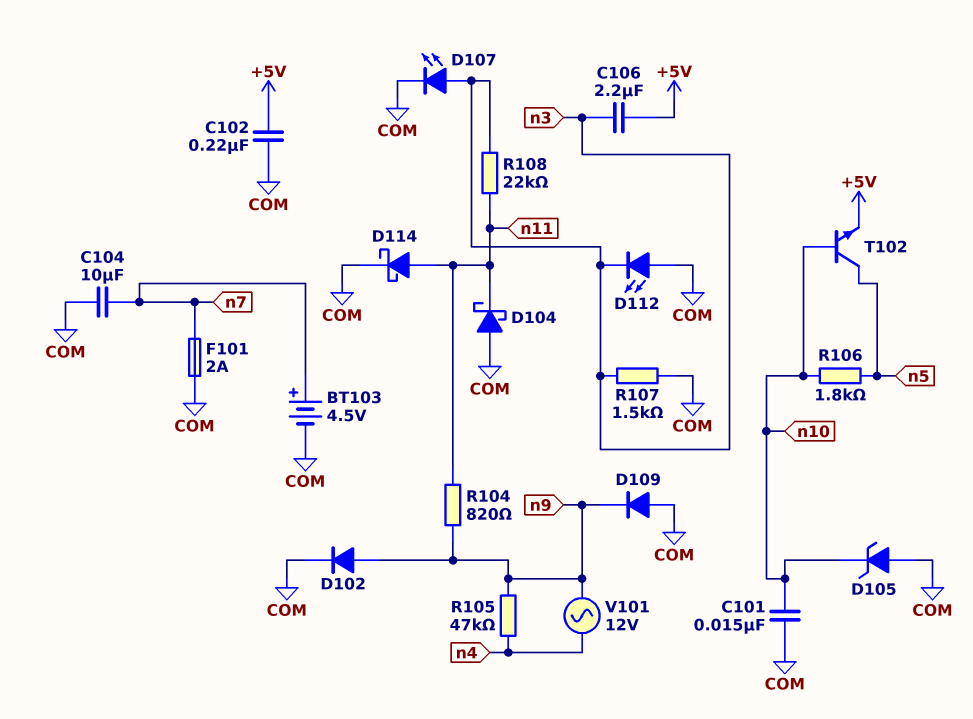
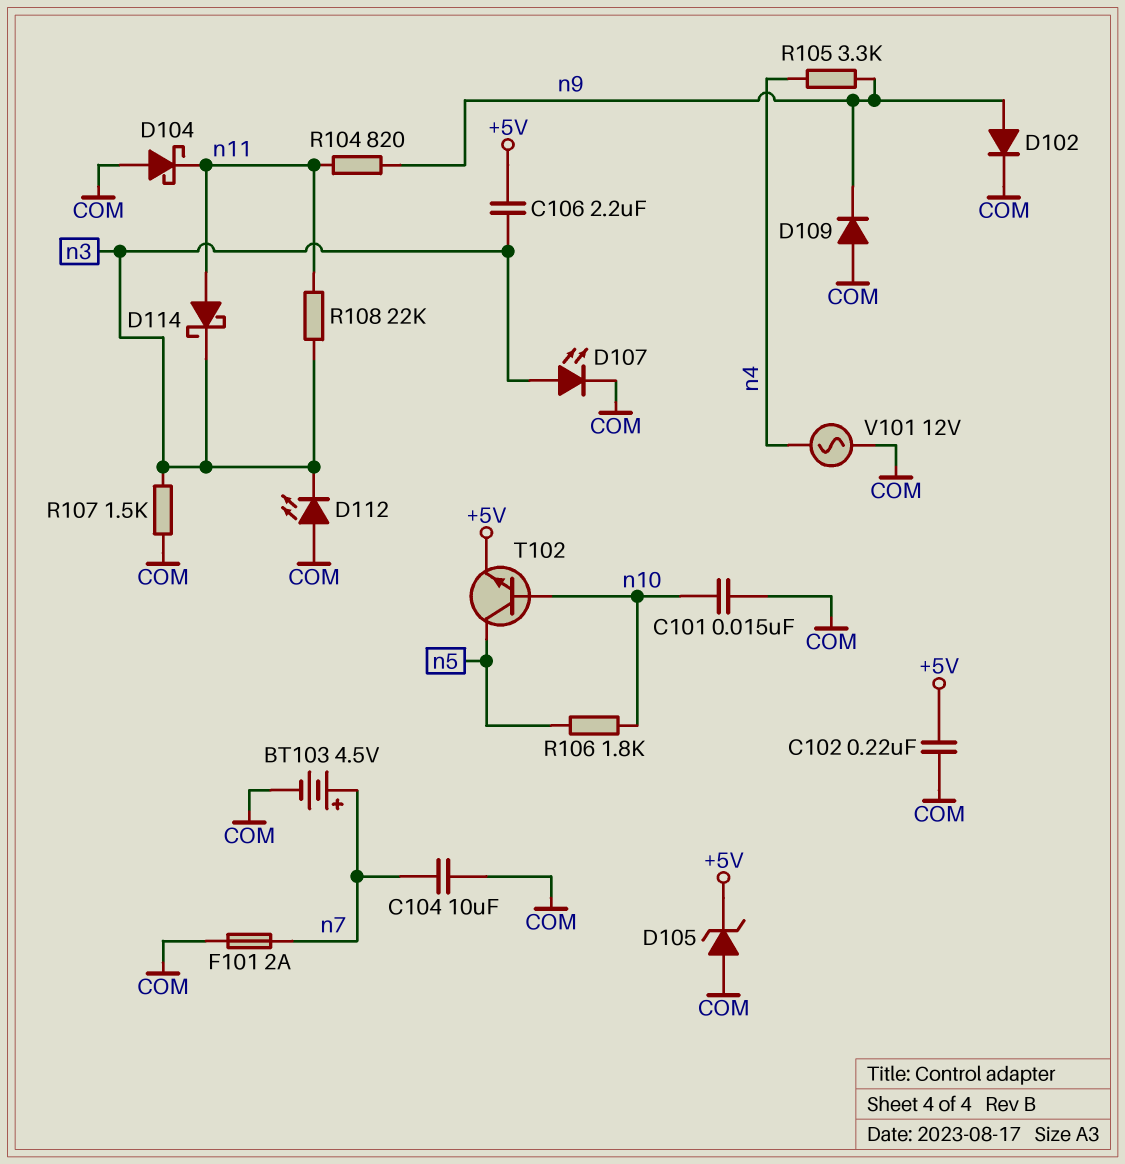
D105: zener (A COM, K n10) -> zener (A COM, K +5V)
D114: schottky (A n11, K COM) -> schottky (A n11, K n3)
R105: 47k (n4, n9) -> 3.3k (n4, n9)
V101: AC 12V (n4, n9) -> AC 12V (COM, n4)

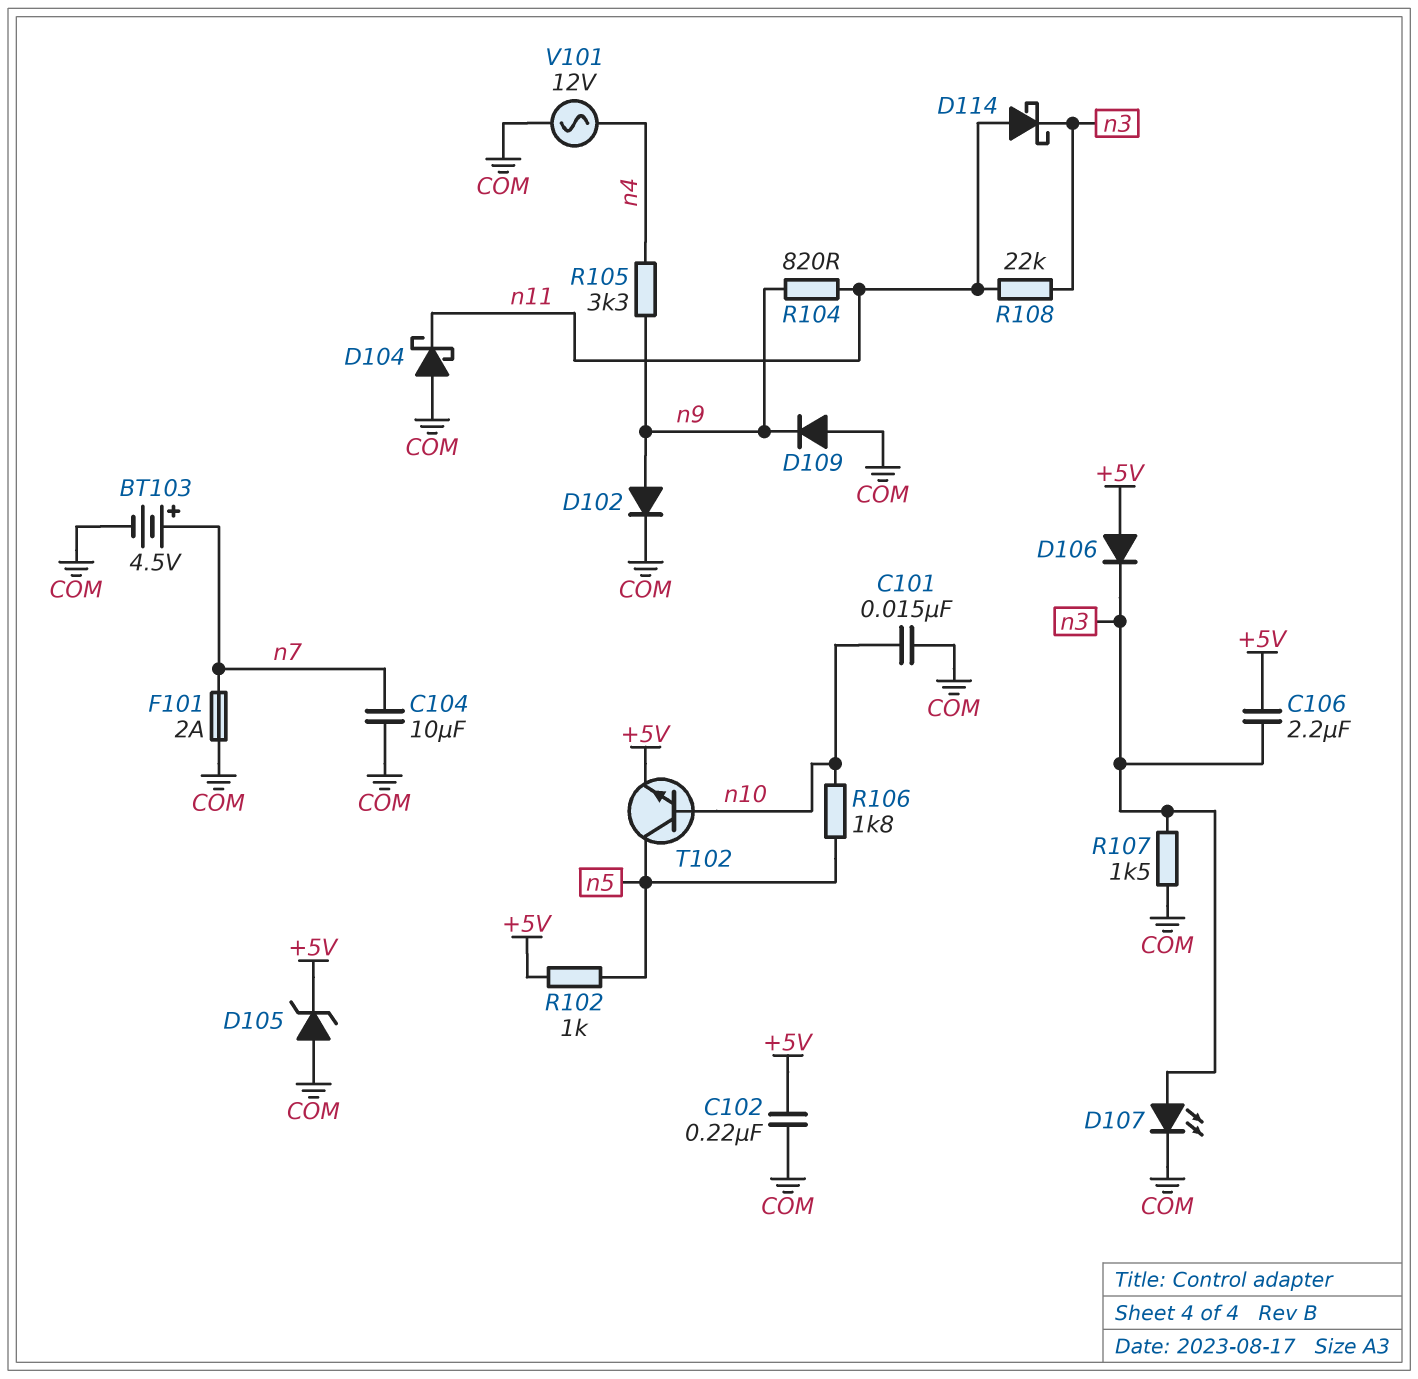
D106: none -> diode (A +5V, K n3)
D112: LED (A COM, K n3) -> none
R102: none -> 1k (+5V, n5)

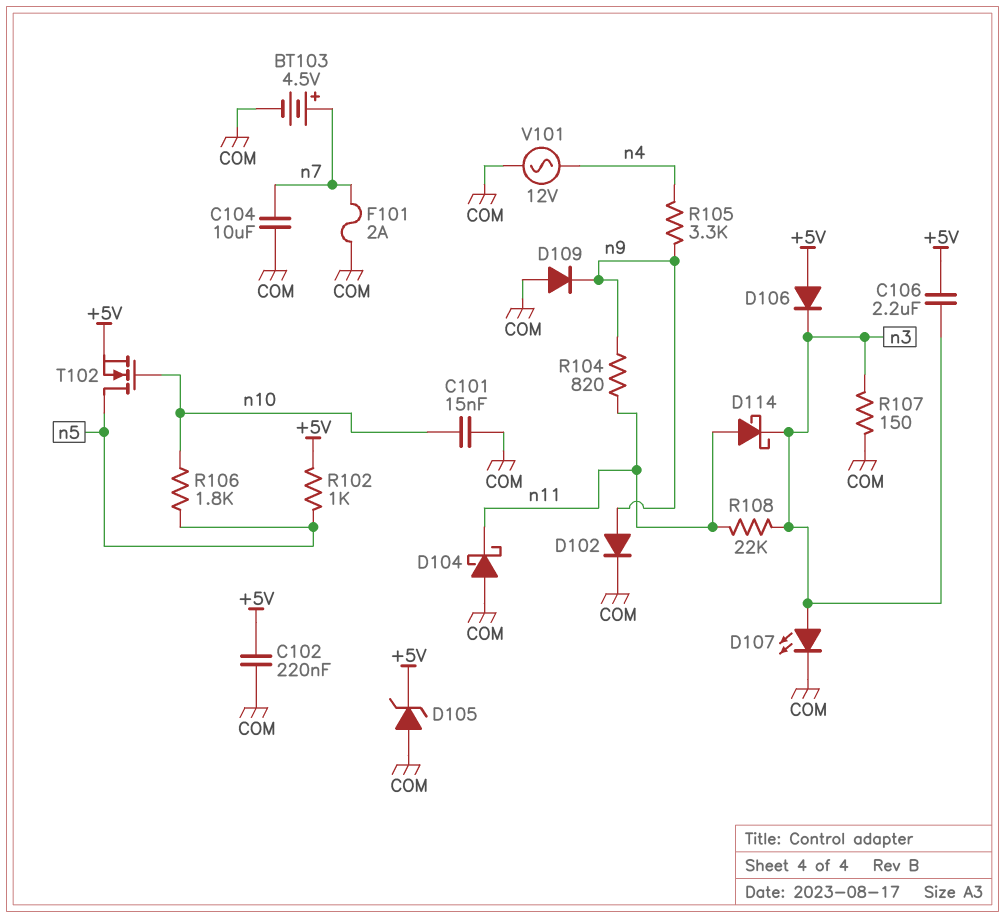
R107: 1.5k (COM, n3) -> 150 (COM, n3)
T102: NPN (B n10, C n5, E +5V) -> NMOS (G n10, D n5, S +5V)

